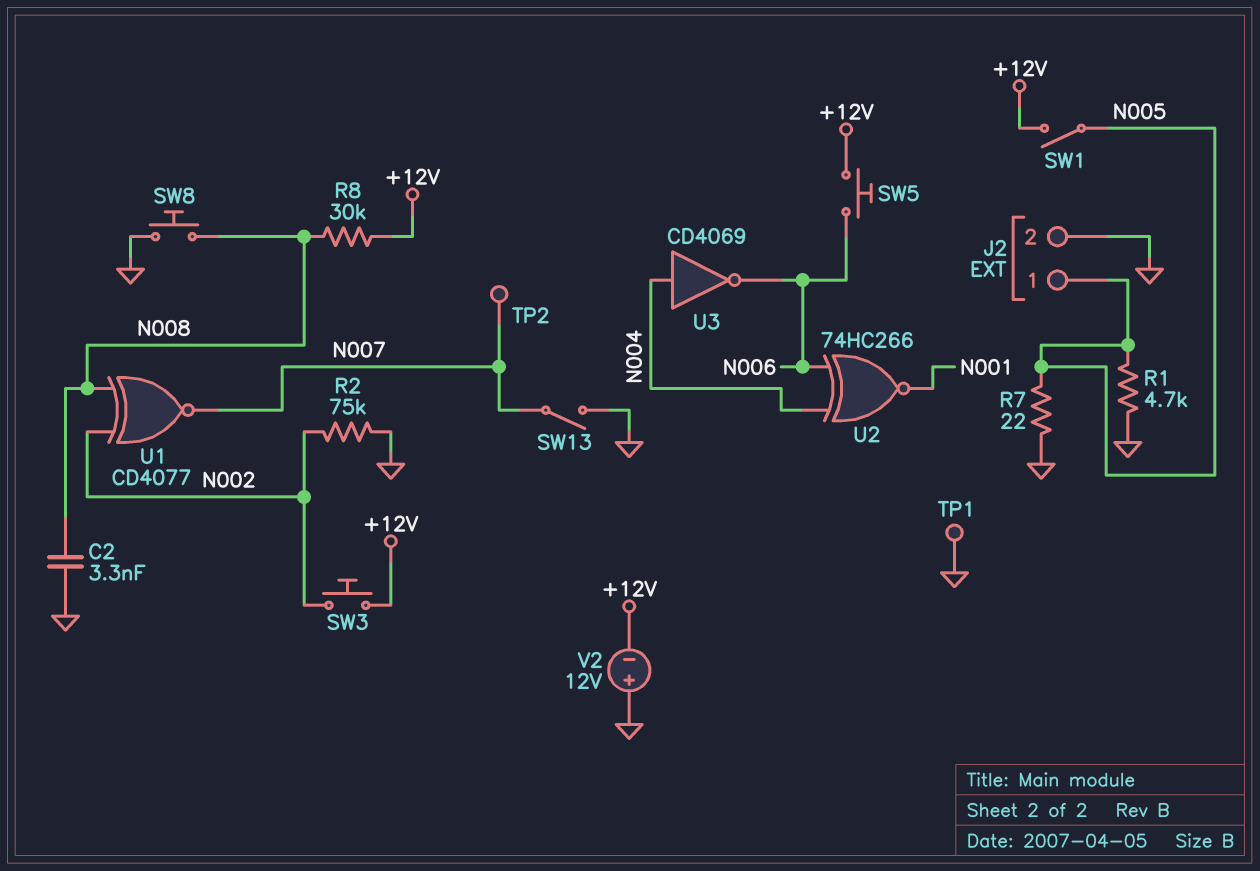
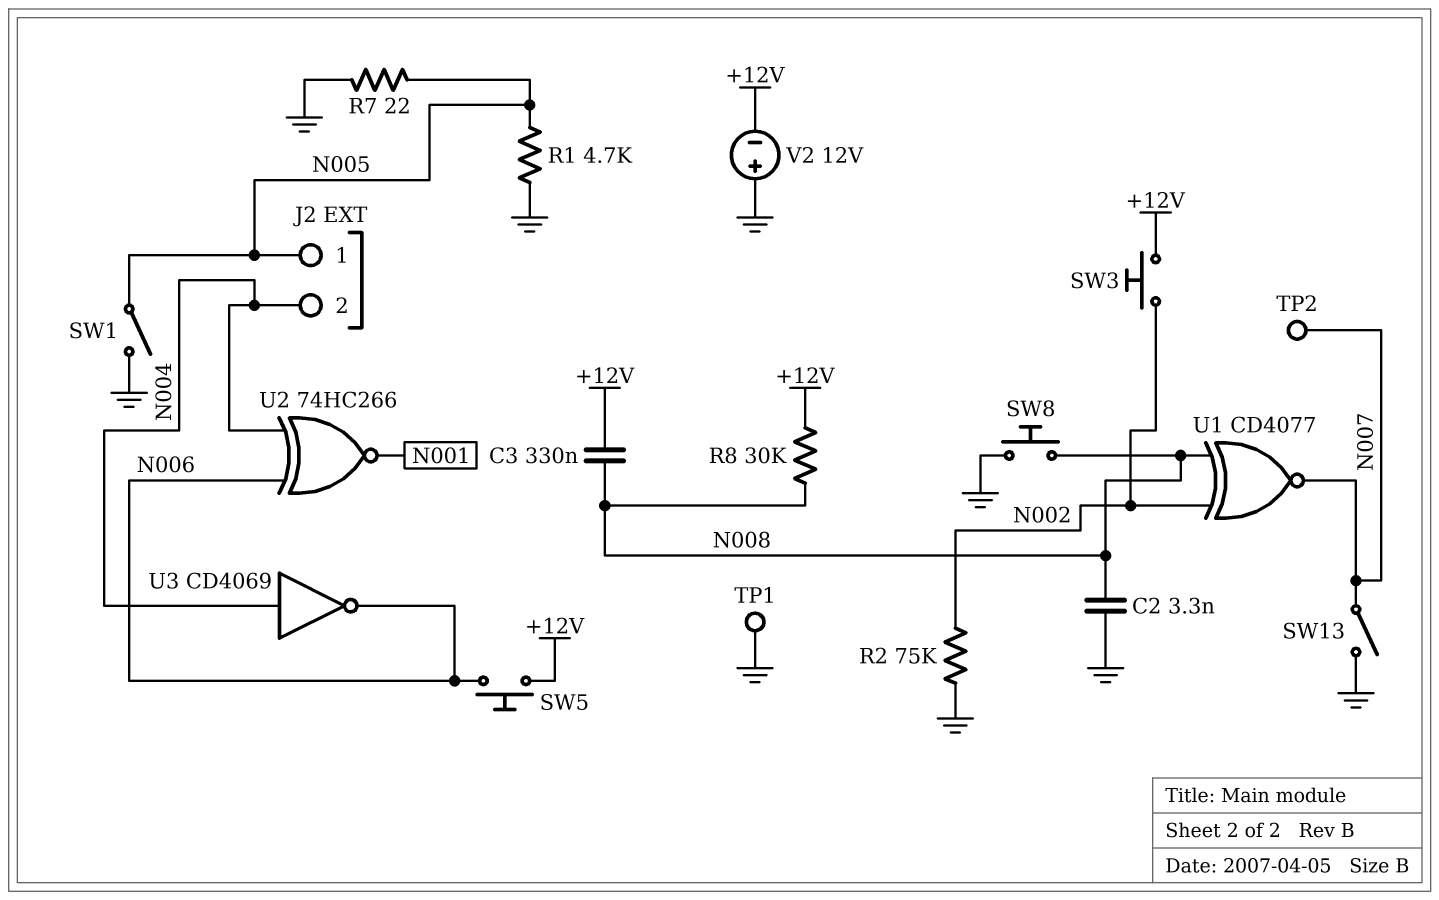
C3: none -> 330nF (+12V, N008)
J2 pin 2: GND -> N004
SW1: switch (+12V, N005) -> switch (GND, N005)

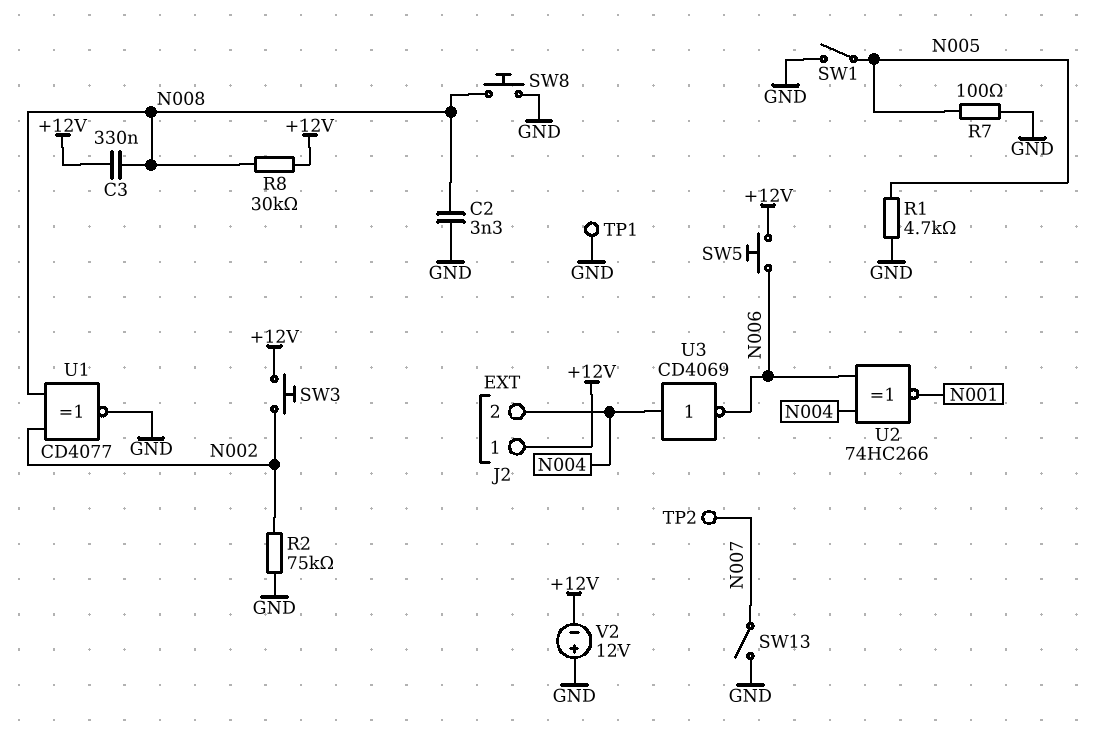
J2 pin 1: N005 -> +12V
R7: 22 (GND, N005) -> 100 (GND, N005)
U1: XNOR CD4077 (in N002, in N008, out N007) -> XNOR CD4077 (in N002, in N008, out GND)

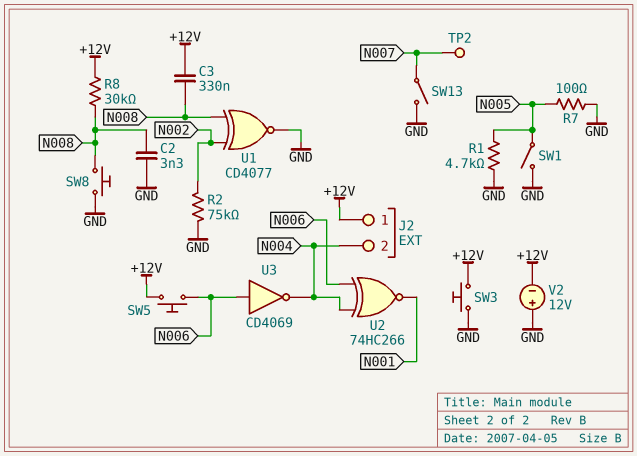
SW3: button (+12V, N002) -> button (+12V, GND)
TP1: test point (GND) -> none
U3: NOT CD4069 (in N004, out N006) -> NOT CD4069 (in N006, out N004)

